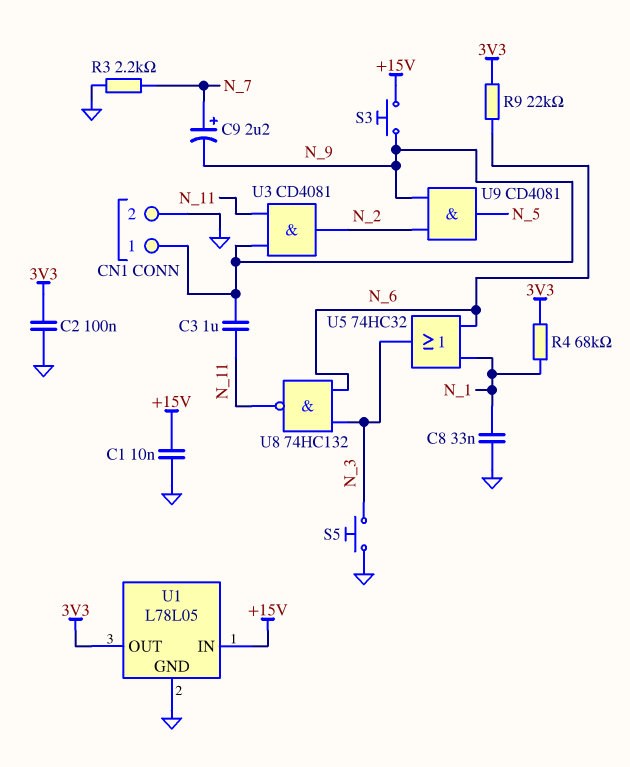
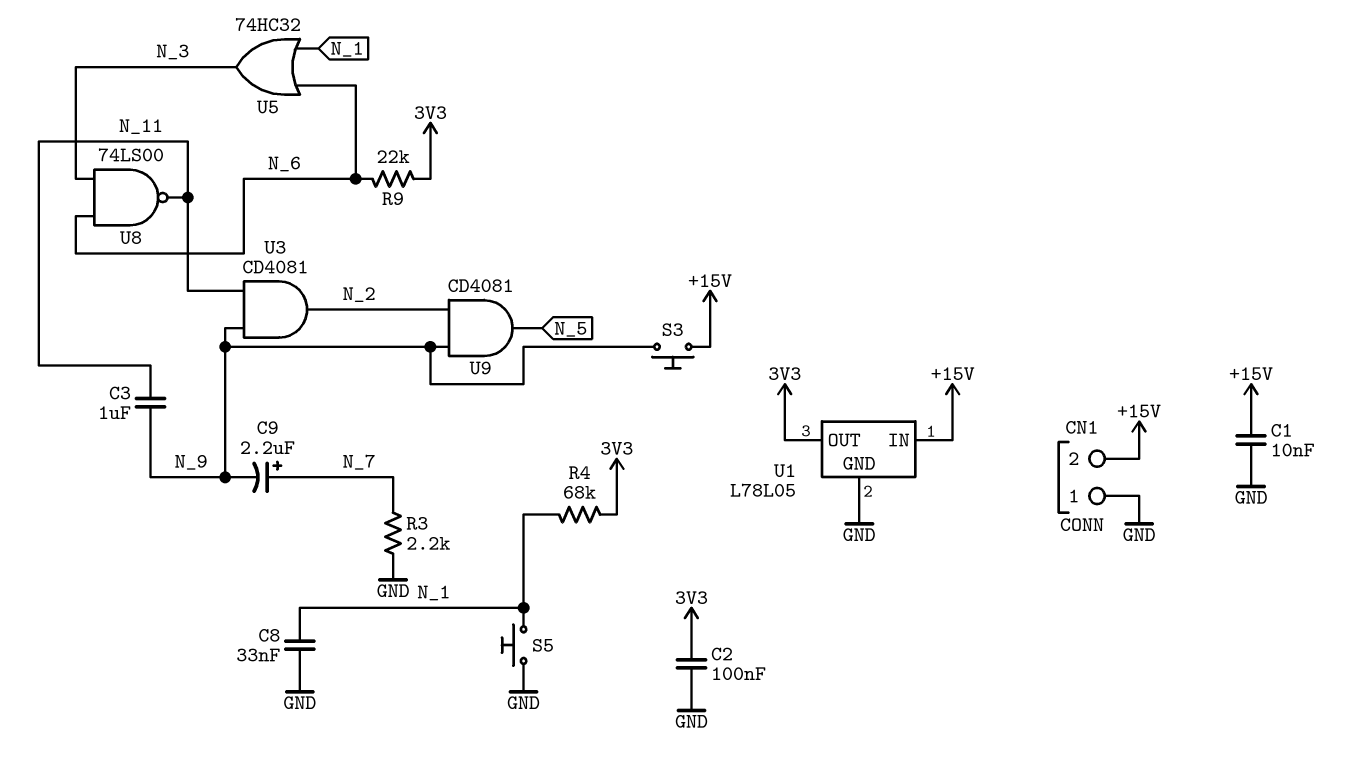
CN1 pin 1: N_9 -> GND
CN1 pin 2: GND -> +15V
S5: button (GND, N_3) -> button (GND, N_1)
U8: NAND 74HC132 (in N_3, in N_6, out N_11) -> NAND 74LS00 (in N_3, in N_6, out N_11)

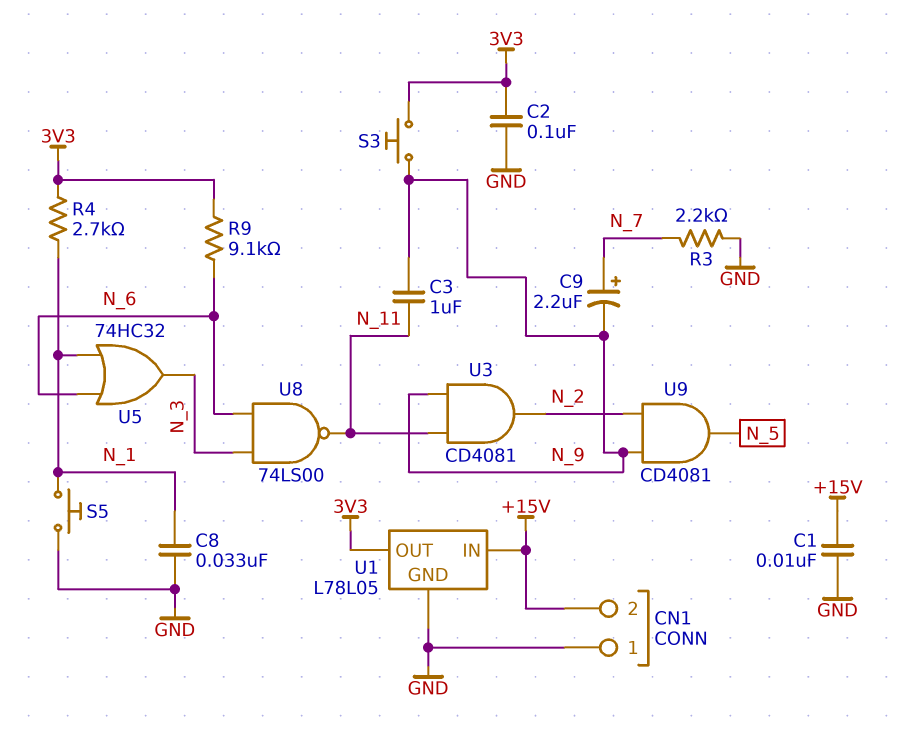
R4: 68k (3V3, N_1) -> 2.7k (3V3, N_1)
R9: 22k (3V3, N_6) -> 9.1k (3V3, N_6)
S3: button (+15V, N_9) -> button (3V3, N_9)

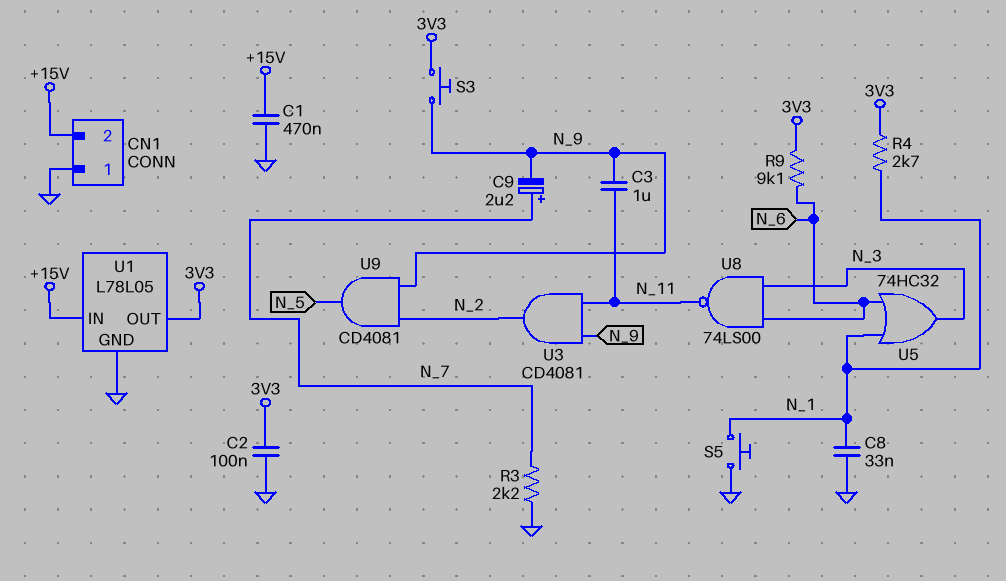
C1: 10nF (+15V, GND) -> 470nF (+15V, GND)

